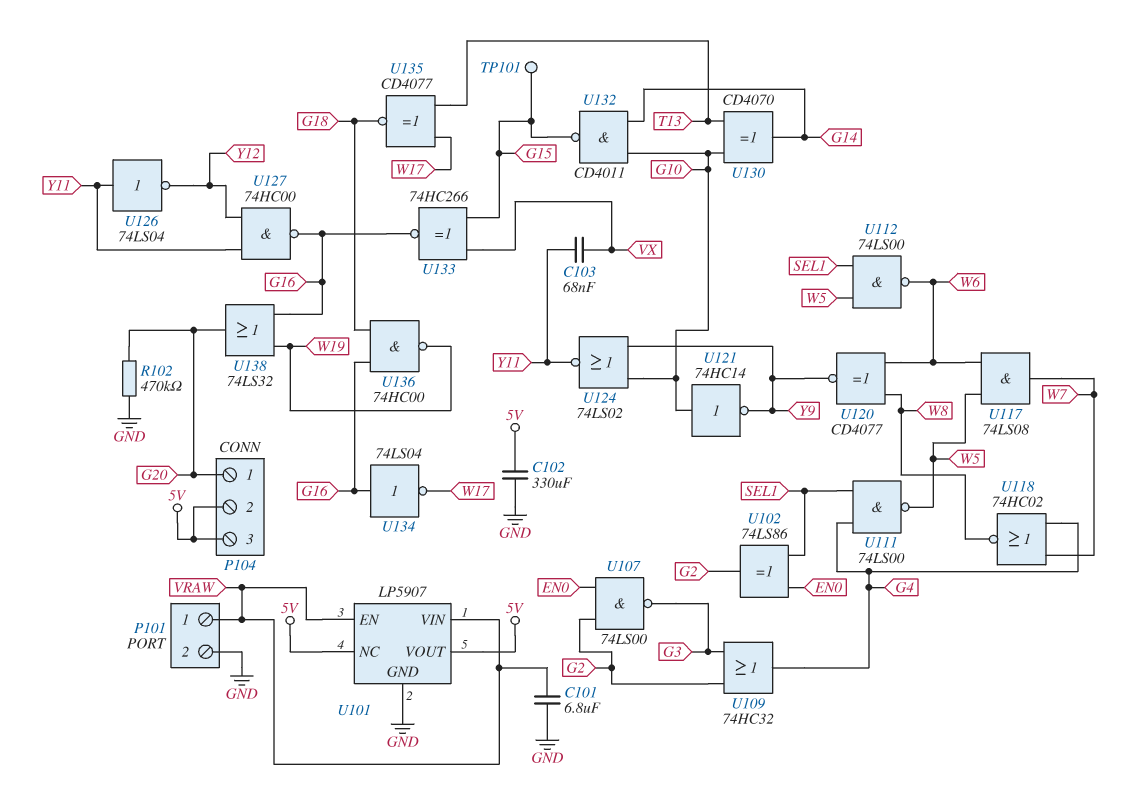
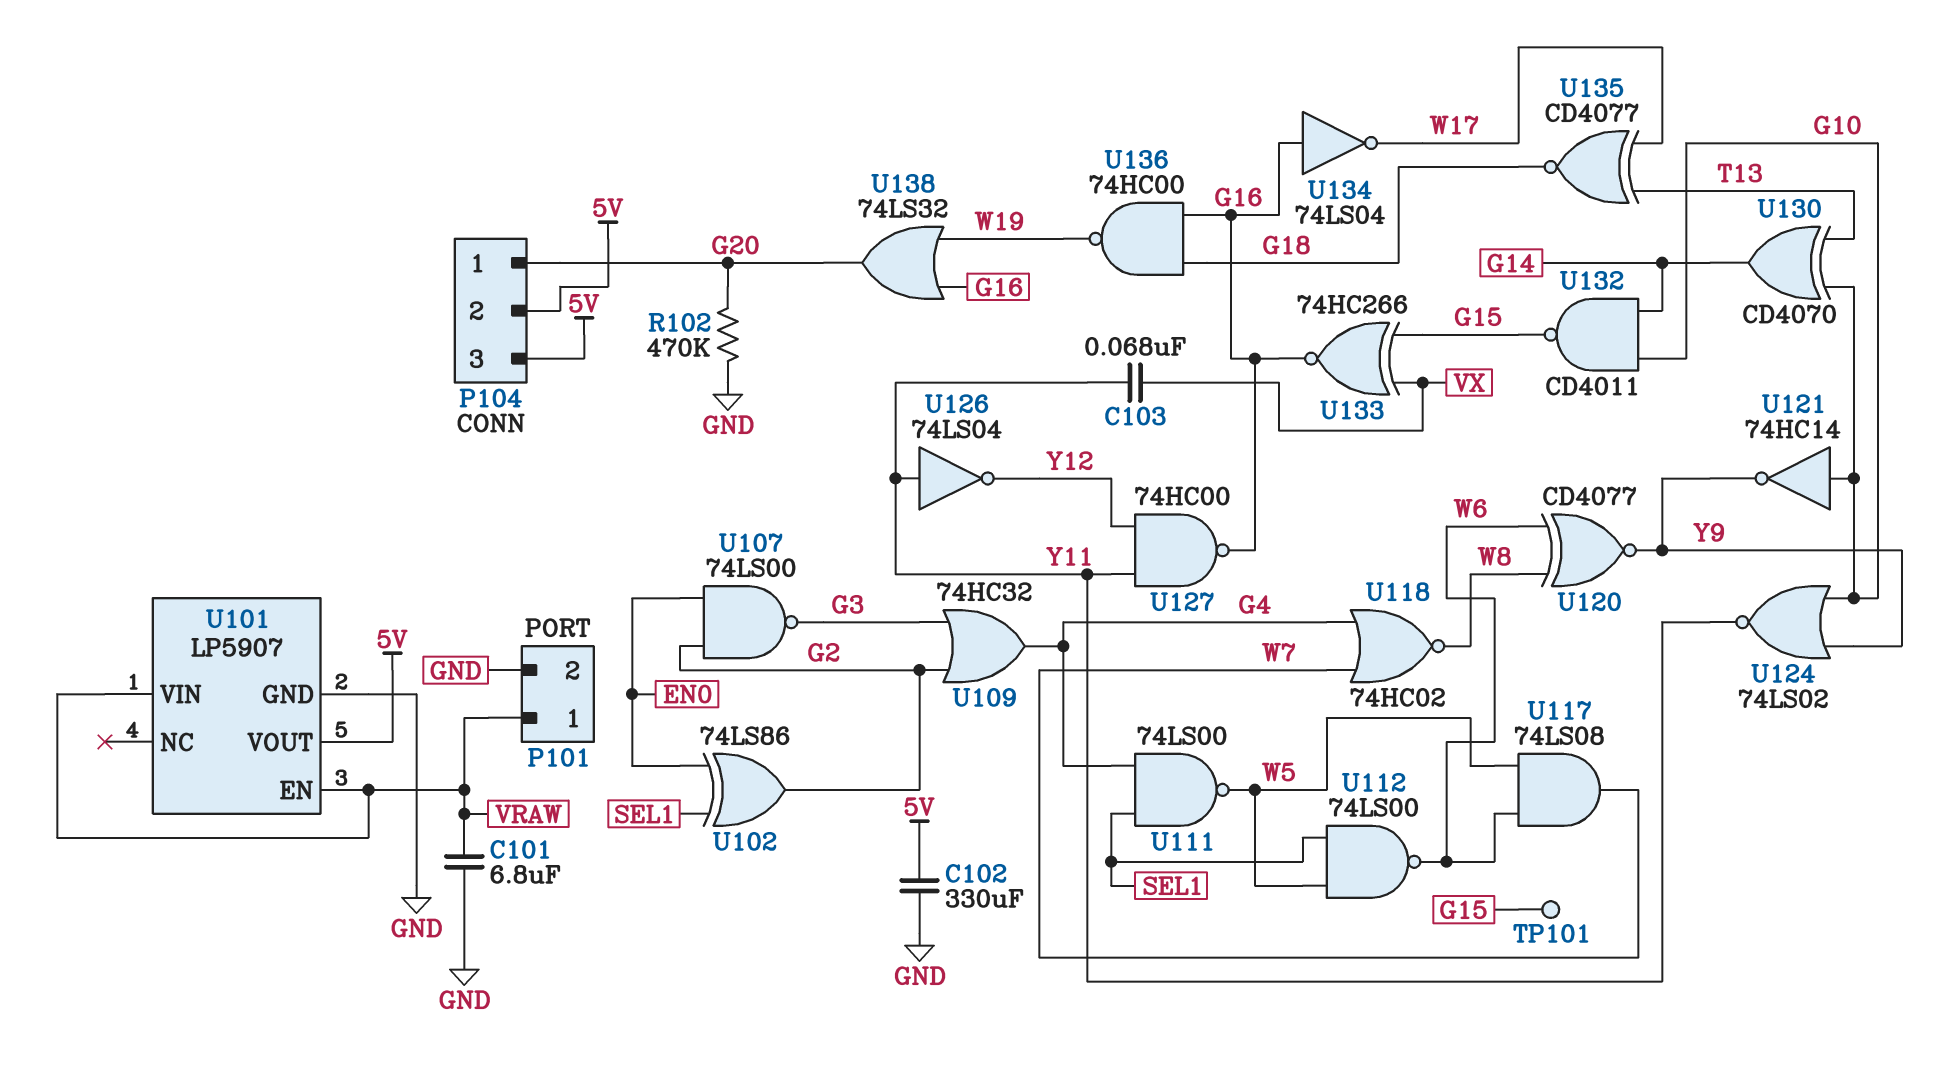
U101 pin NC: 5V -> none

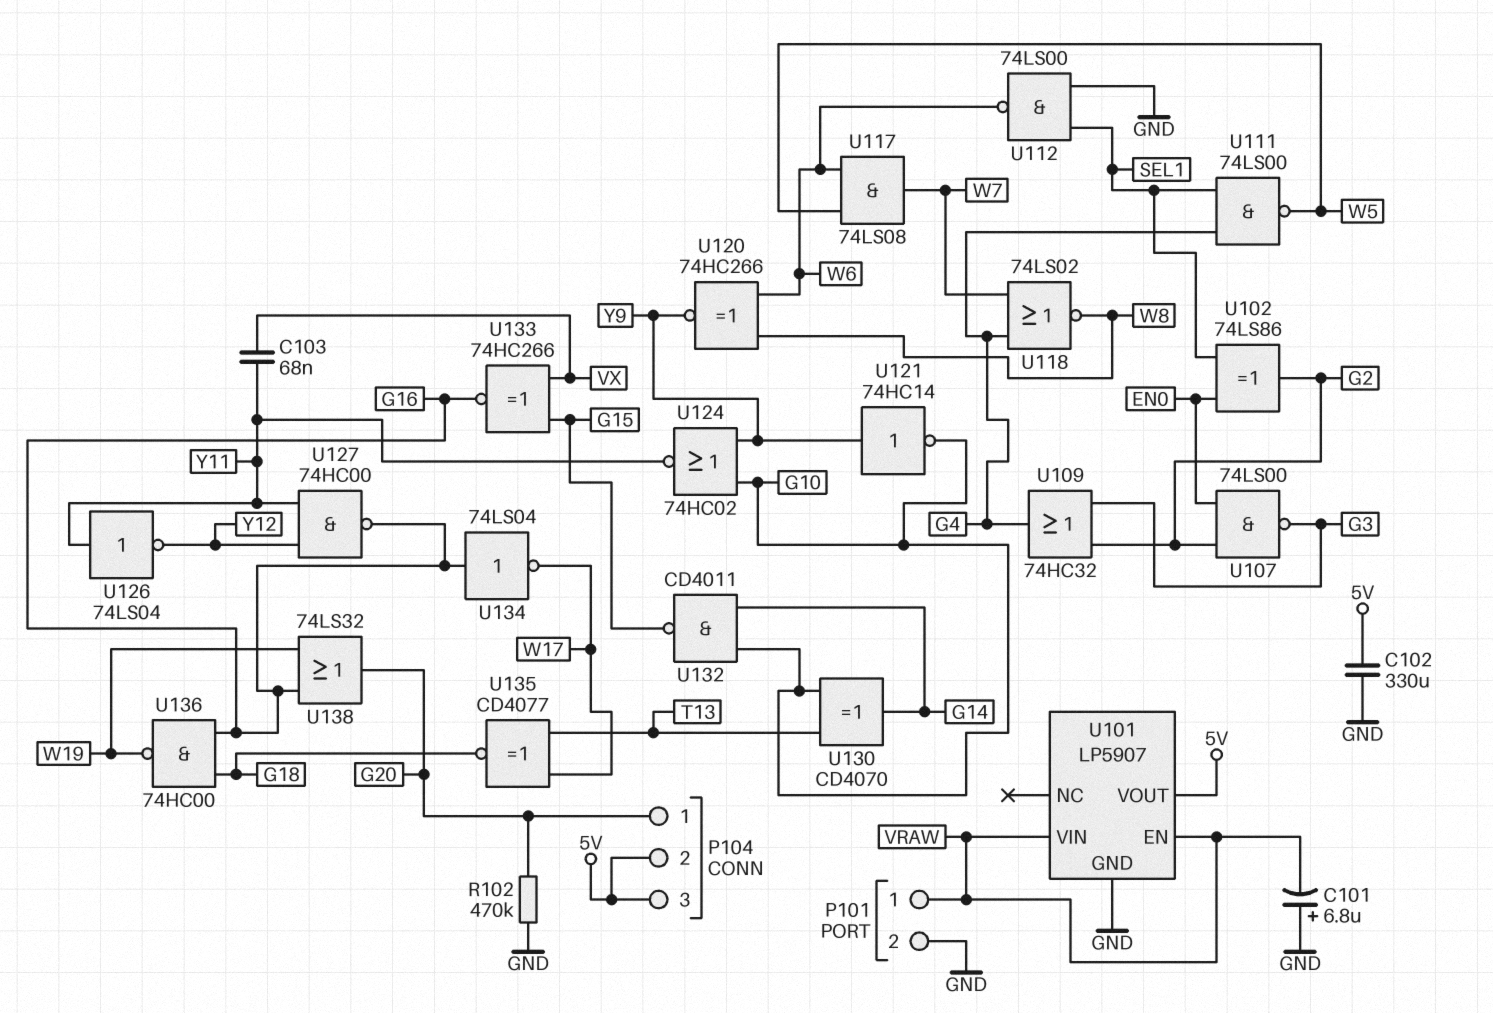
C101: 6.8uF (GND, VRAW) -> 6.8uF (plus GND, minus VRAW)
TP101: test point (G15) -> none
U112: NAND 74LS00 (in SEL1, in W5, out W6) -> NAND 74LS00 (in GND, in SEL1, out W6)
U118: NOR 74HC02 (in G4, in W7, out W8) -> NOR 74LS02 (in G4, in W7, out W8)
U120: XNOR CD4077 (in W6, in W8, out Y9) -> XNOR 74HC266 (in W6, in W8, out Y9)
U121: NOT 74HC14 (in G10, out Y9) -> NOT 74HC14 (in Y9, out G10)
U124: NOR 74LS02 (in G10, in Y9, out Y11) -> NOR 74HC02 (in G10, in Y9, out Y11)

